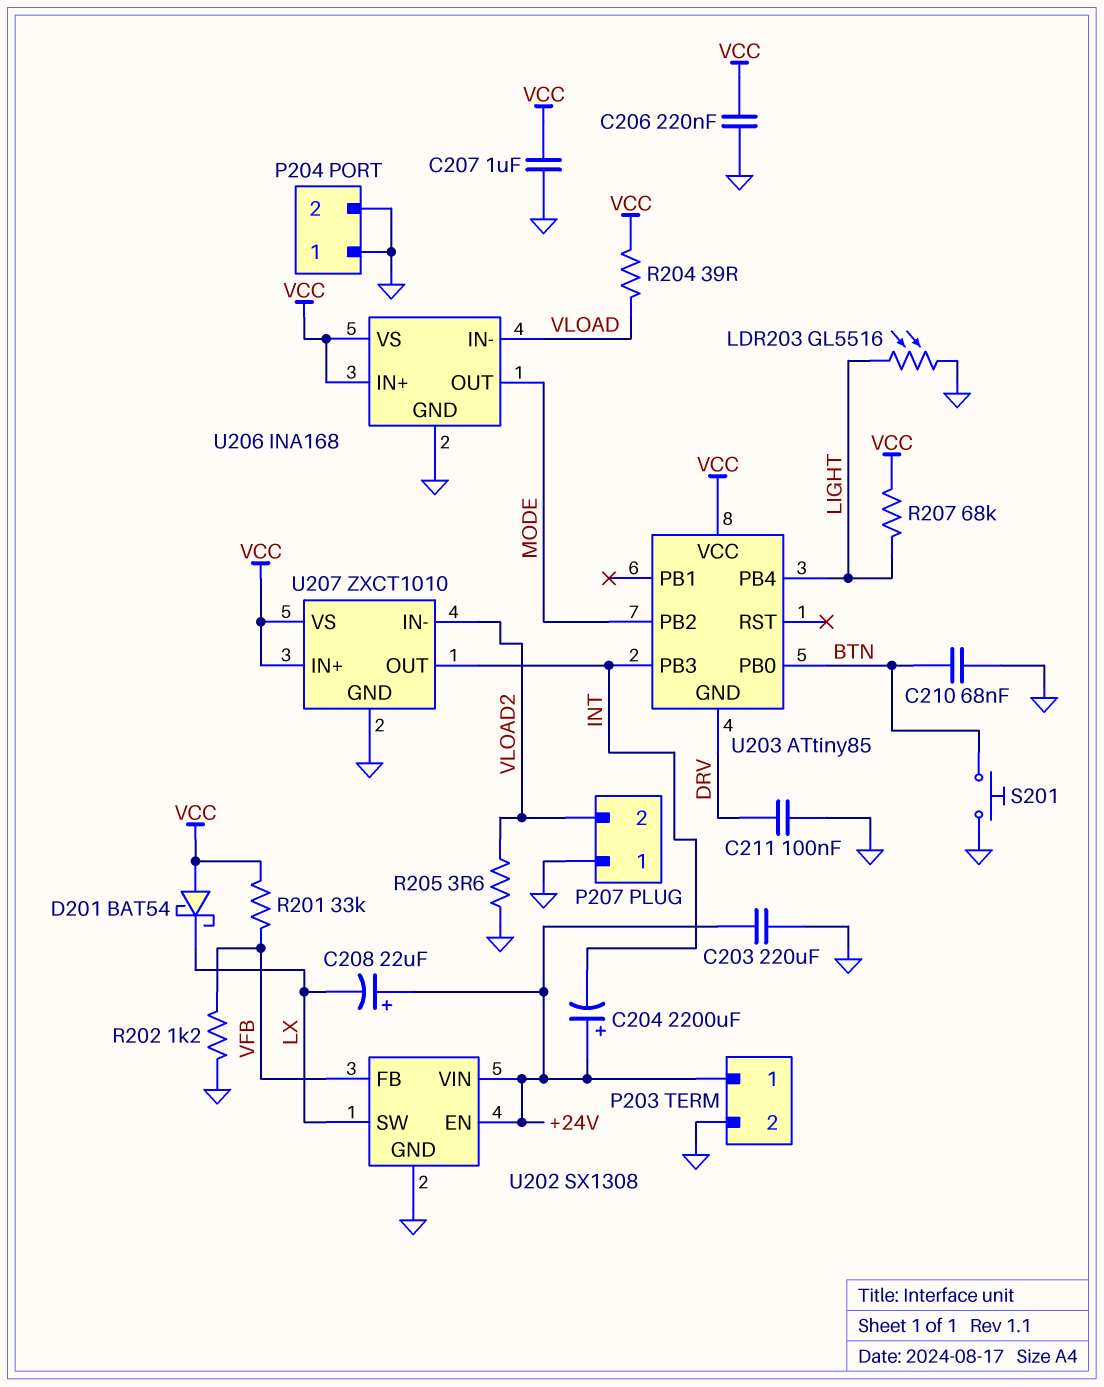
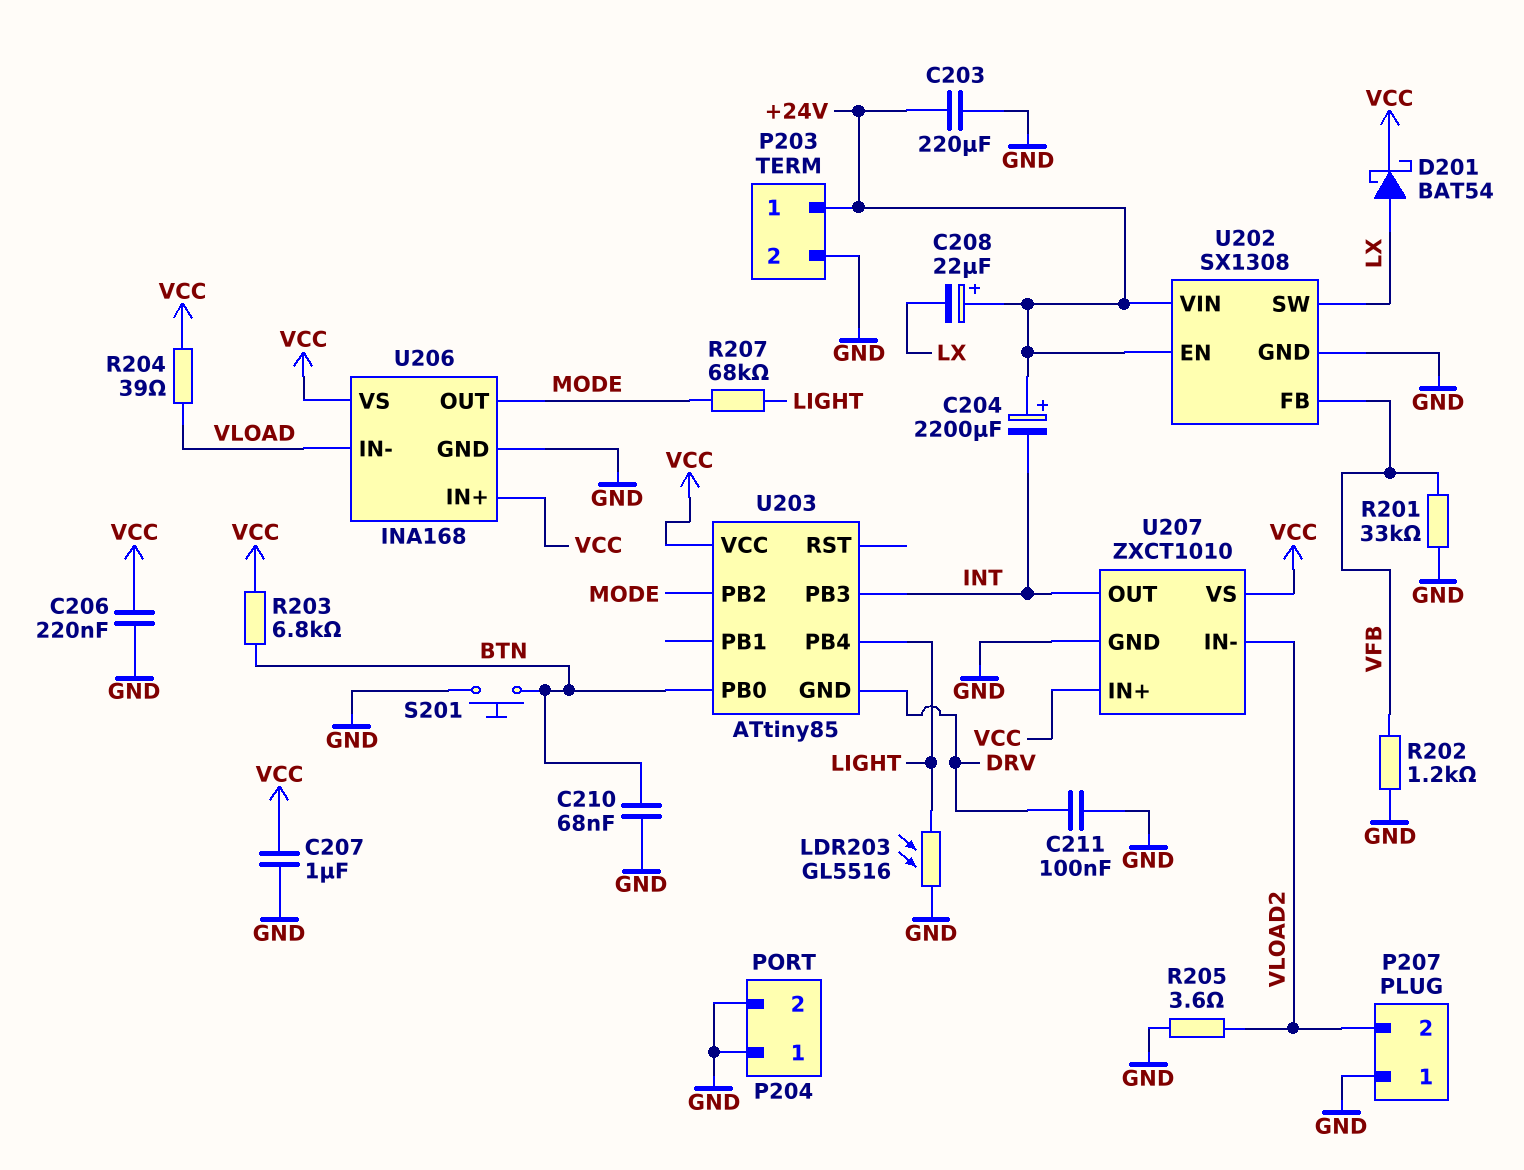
D201: schottky BAT54 (A VCC, K LX) -> schottky BAT54 (A LX, K VCC)
R201: 33k (VCC, VFB) -> 33k (GND, VFB)
R203: none -> 6.8k (BTN, VCC)
R207: 68k (LIGHT, VCC) -> 68k (LIGHT, MODE)

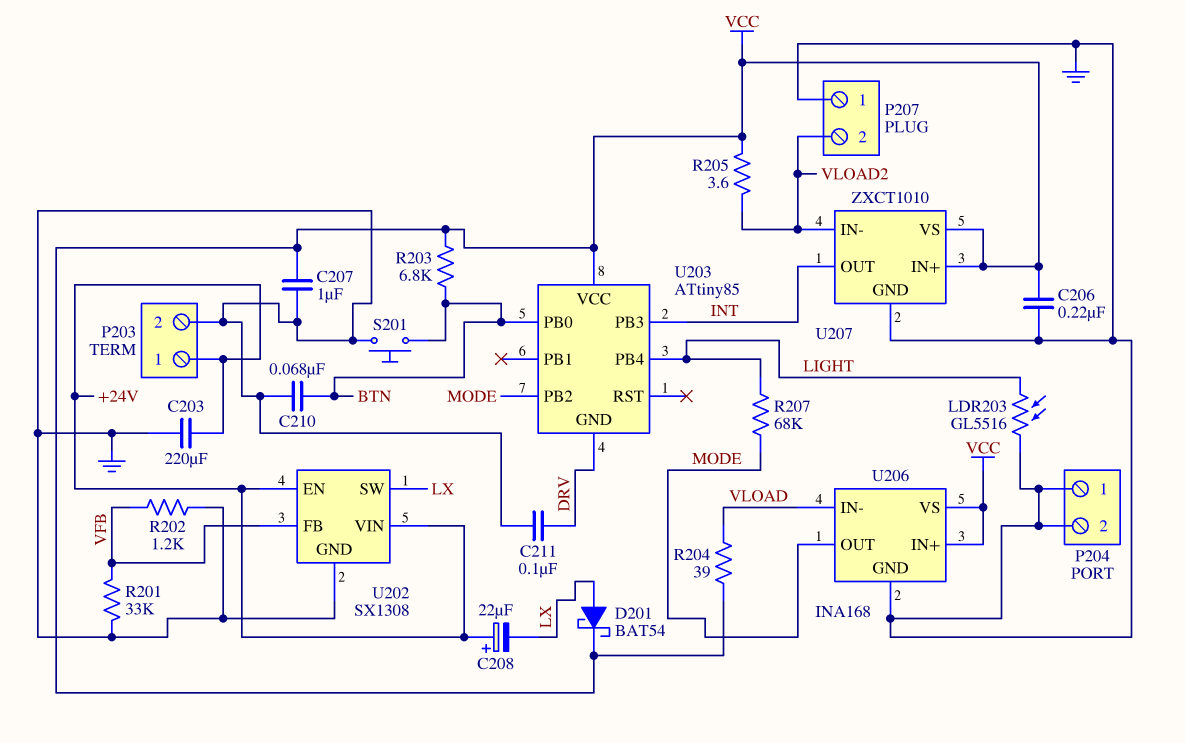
C204: 2200uF (plus +24V, minus INT) -> none
R205: 3.6 (GND, VLOAD2) -> 3.6 (VCC, VLOAD2)

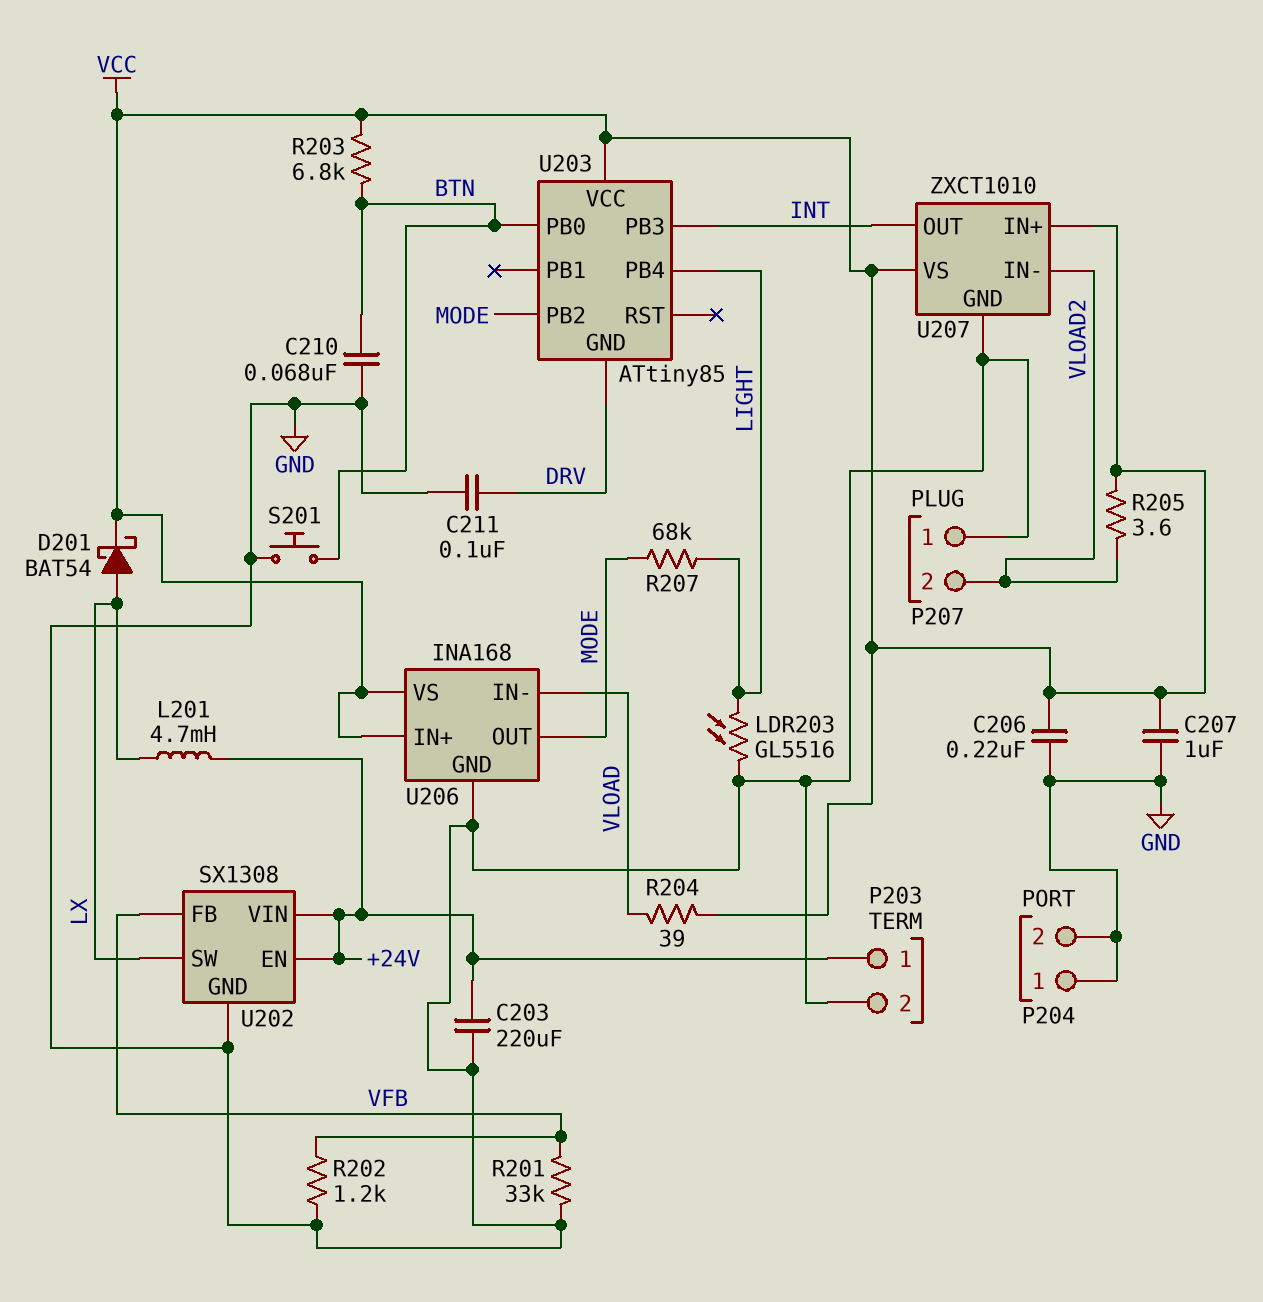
C208: 22uF (plus +24V, minus LX) -> none
L201: none -> 4.7mH (+24V, LX)

